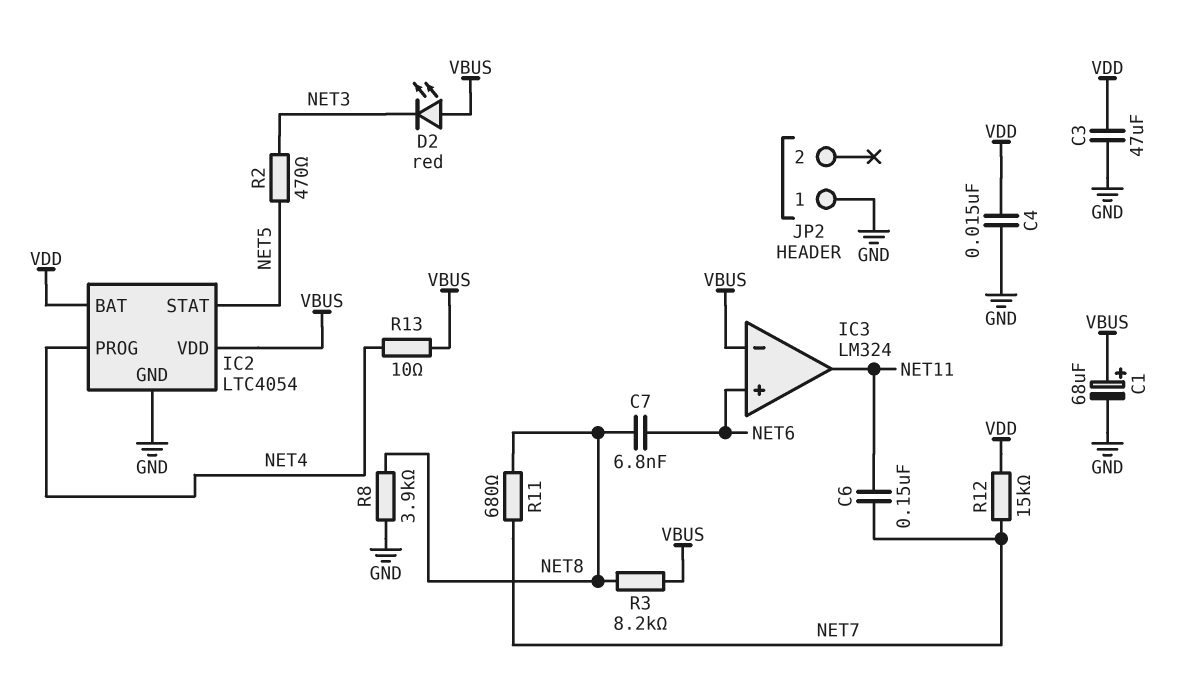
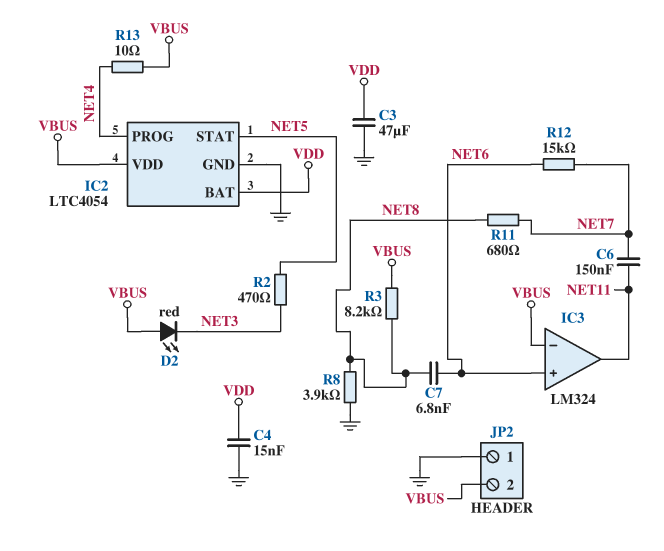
C1: 68uF (plus VBUS, minus GND) -> none
JP2 pin 2: none -> VBUS
R12: 15k (NET7, VDD) -> 15k (NET6, NET7)

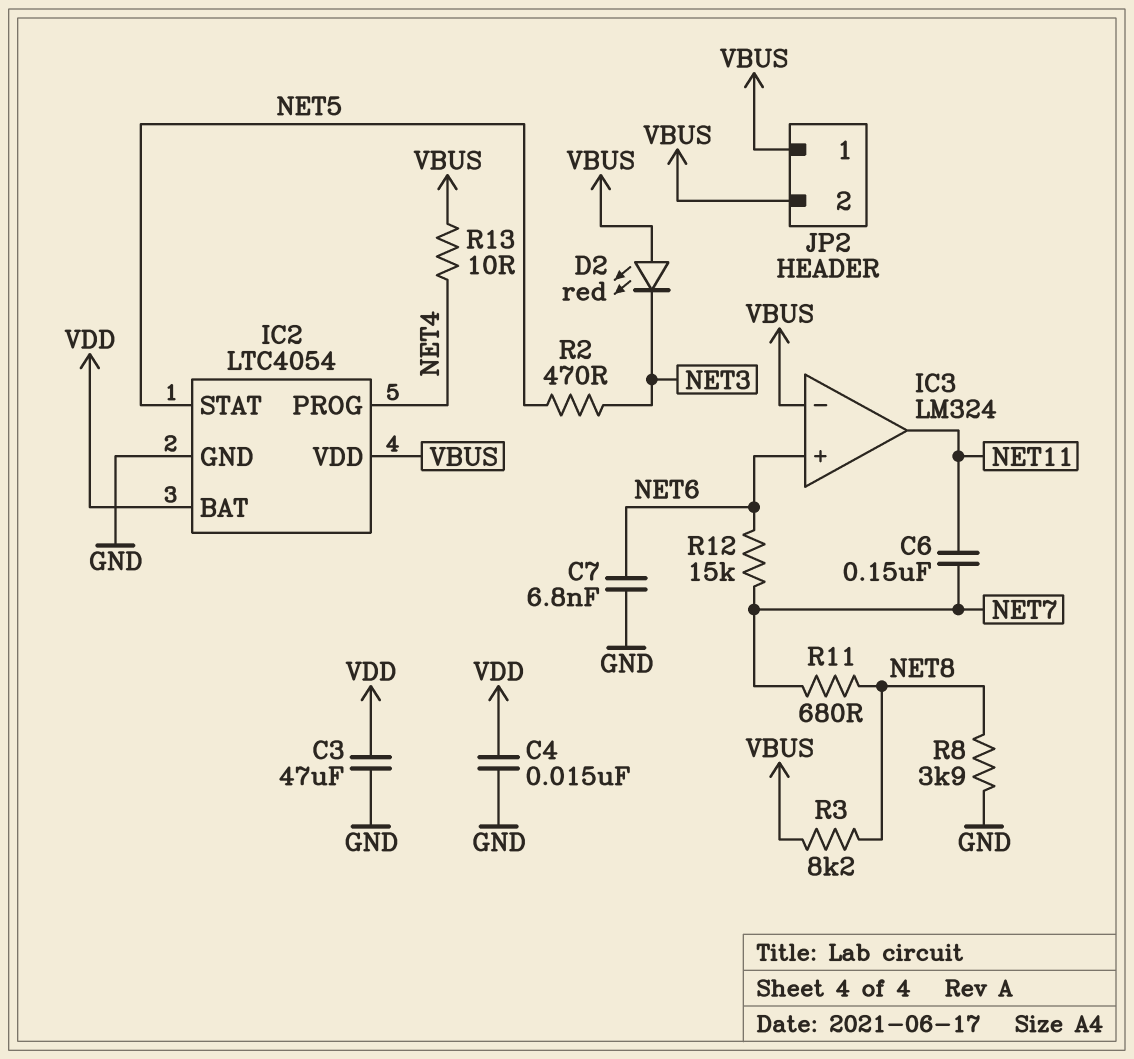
C7: 6.8nF (NET6, NET8) -> 6.8nF (GND, NET6)
JP2 pin 1: GND -> VBUS

